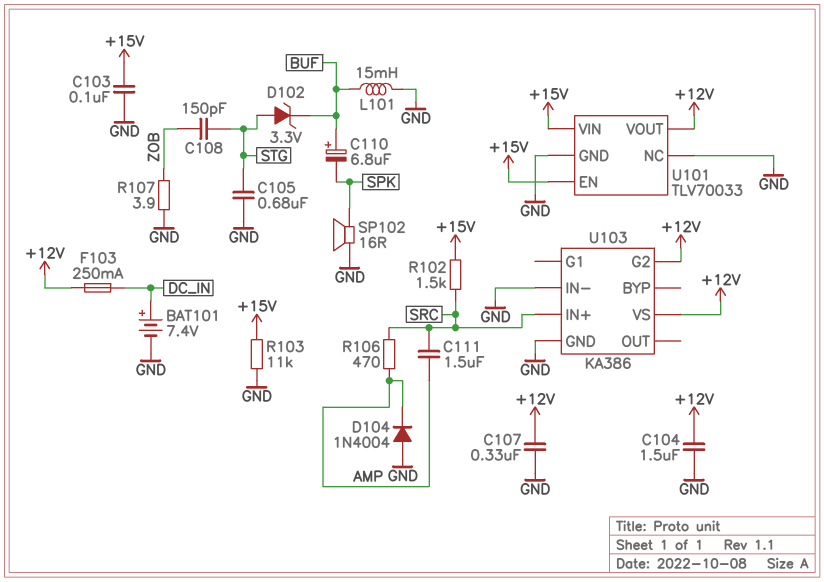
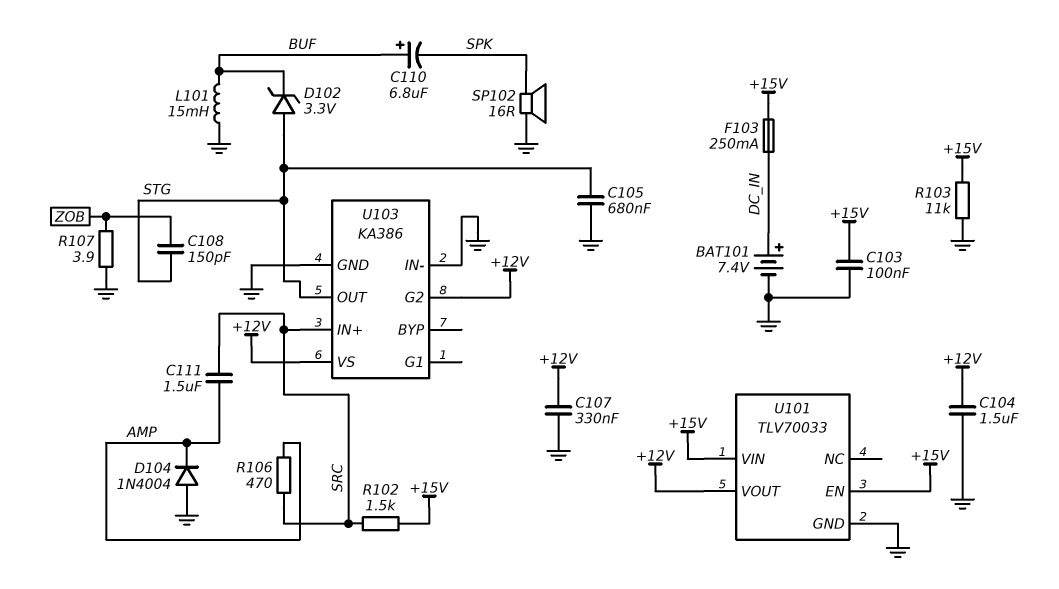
F103: 250mA (+12V, DC_IN) -> 250mA (+15V, DC_IN)
U101 pin NC: GND -> none
U103 pin OUT: none -> STG

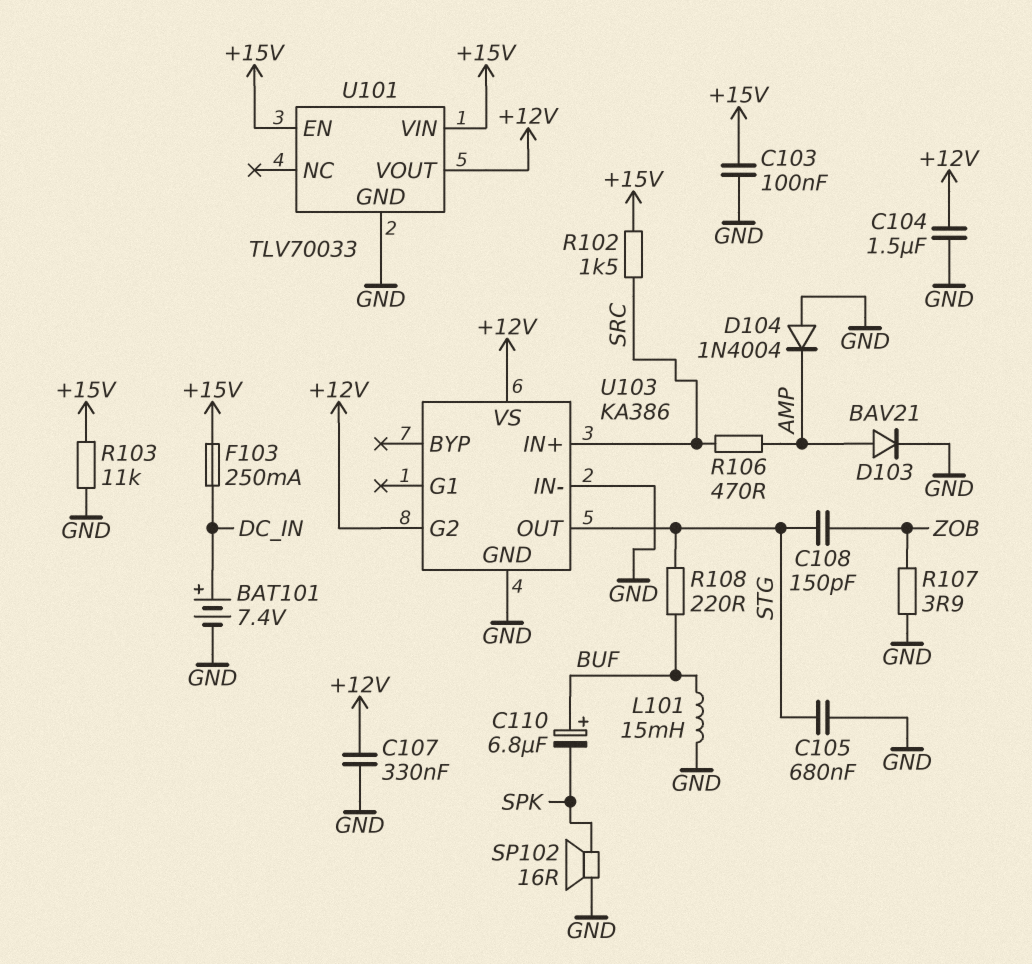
C111: 1.5uF (AMP, SRC) -> none
D102: zener 3.3V (A STG, K BUF) -> none
D103: none -> diode BAV21 (A AMP, K GND)
R108: none -> 220 (BUF, STG)

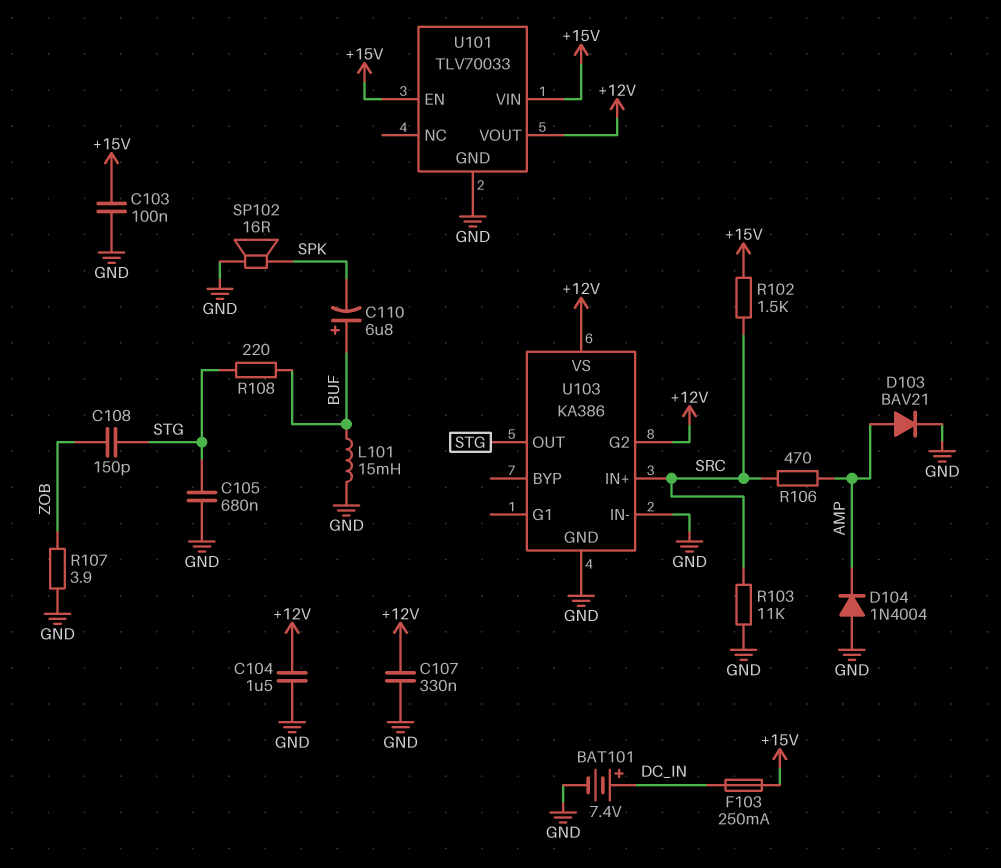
R103: 11k (+15V, GND) -> 11k (GND, SRC)

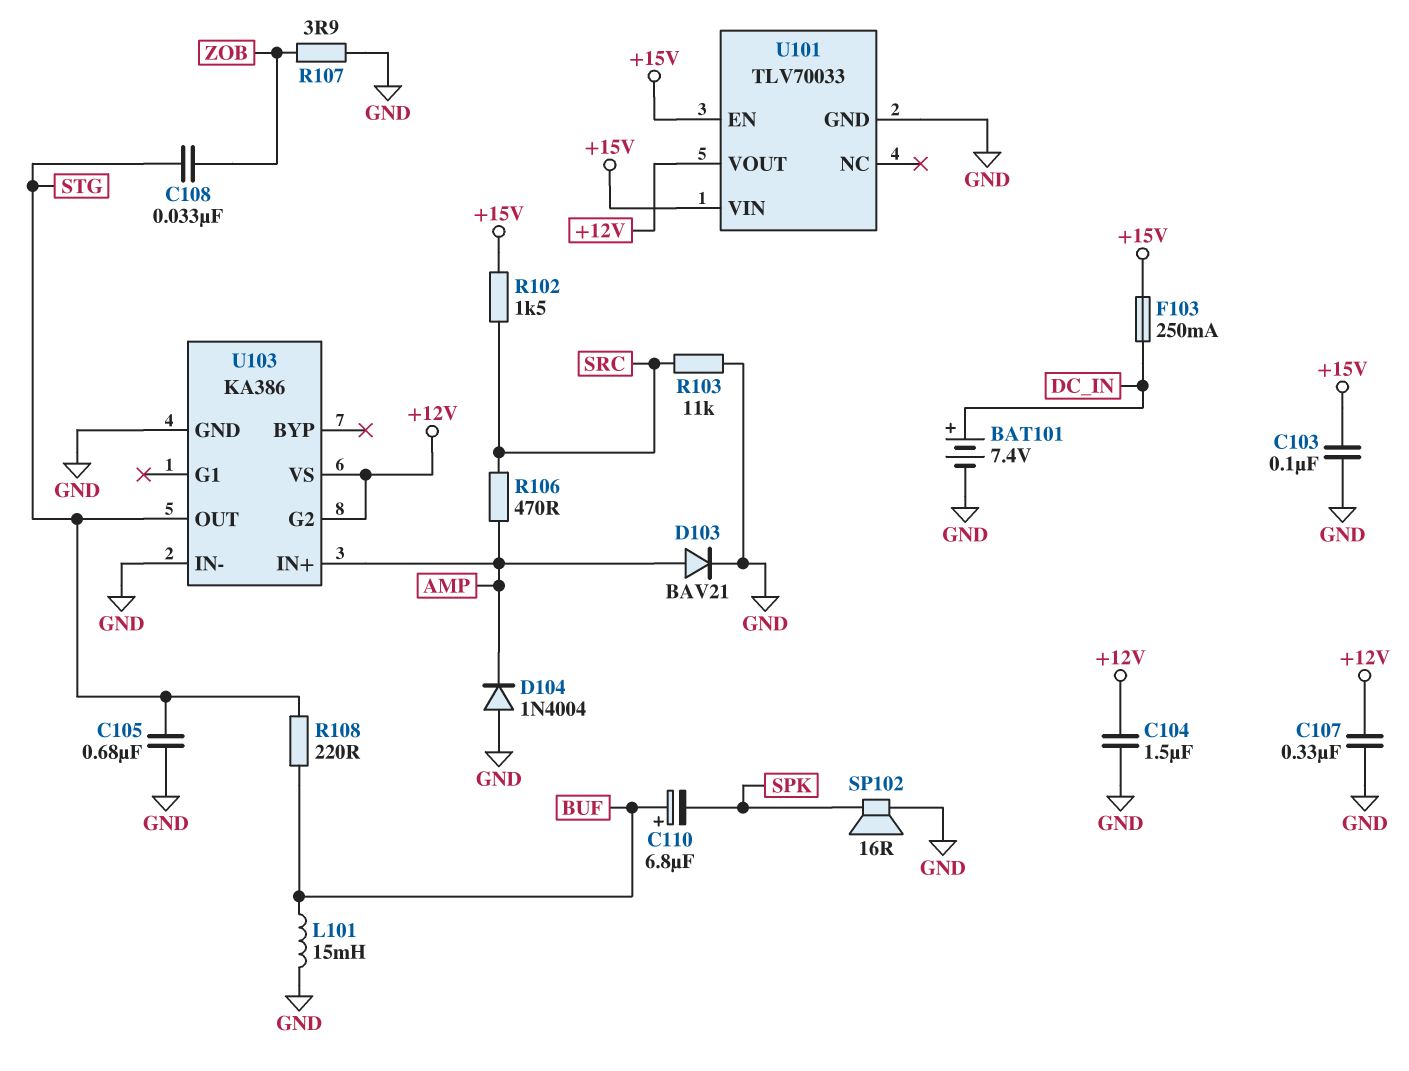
C108: 150pF (STG, ZOB) -> 33nF (STG, ZOB)
U103 pin IN+: SRC -> AMP

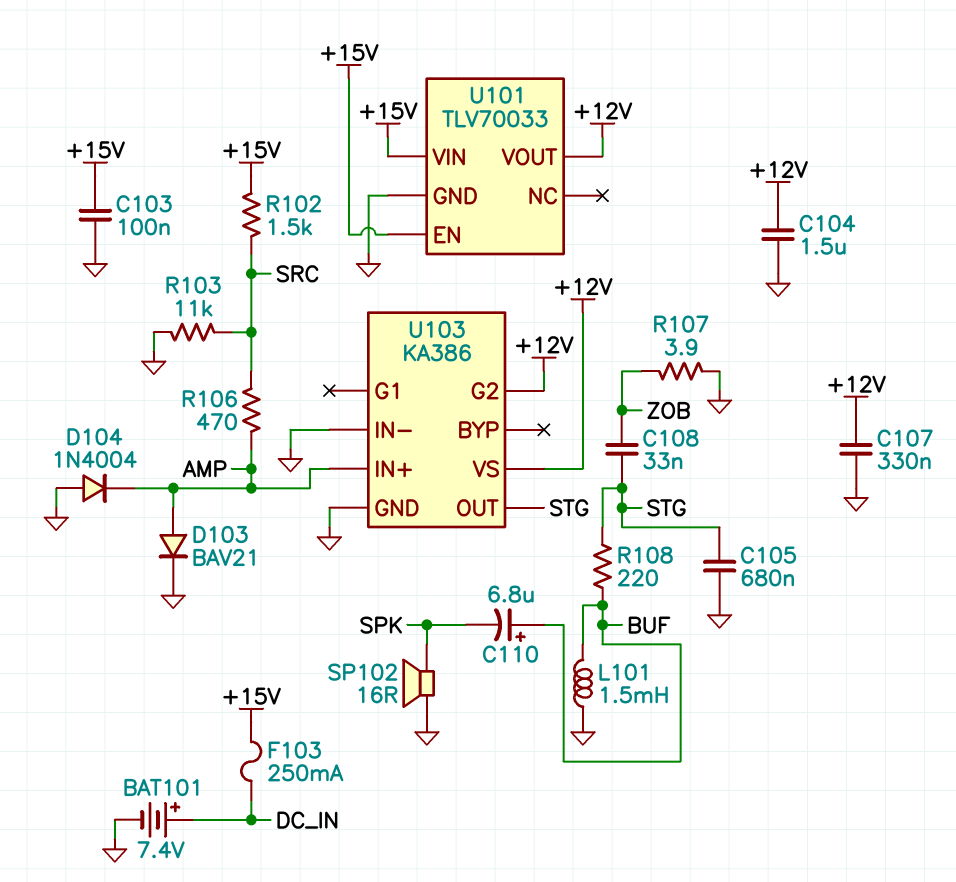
L101: 15mH (BUF, GND) -> 1.5mH (BUF, GND)

